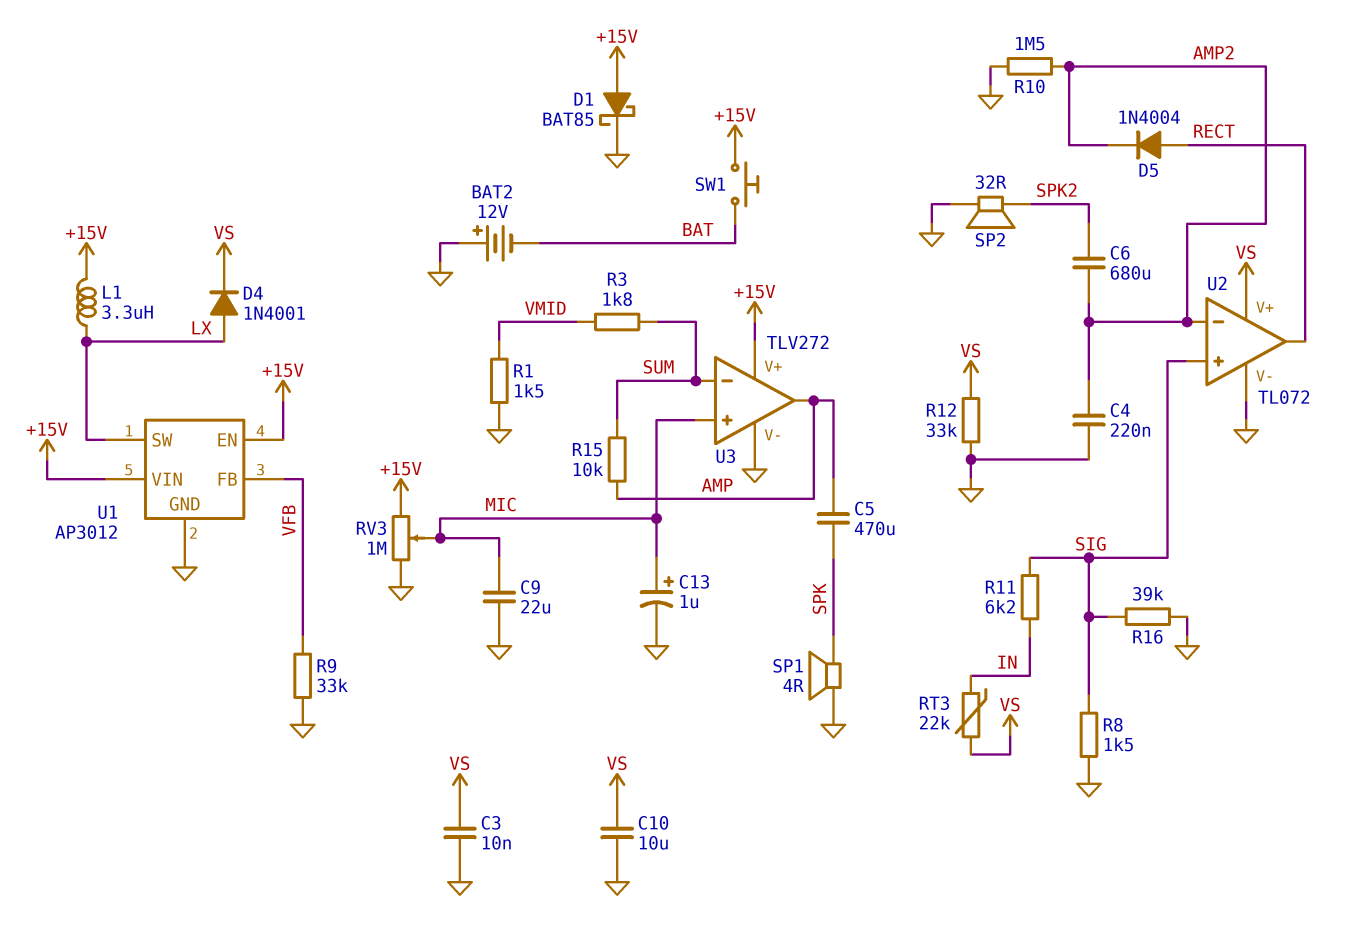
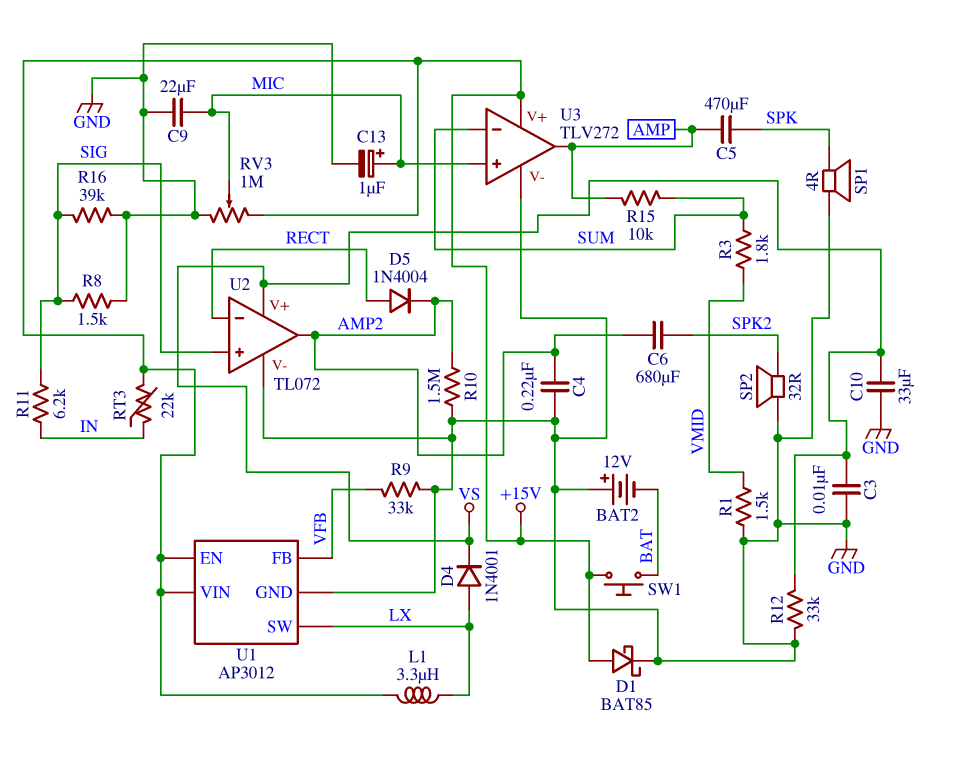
C10: 10uF (GND, VS) -> 33uF (GND, VS)
RT3: 22k (IN, VS) -> 22k (+15V, IN)
U2 pin in-: AMP2 -> RECT
U2 pin out: RECT -> AMP2

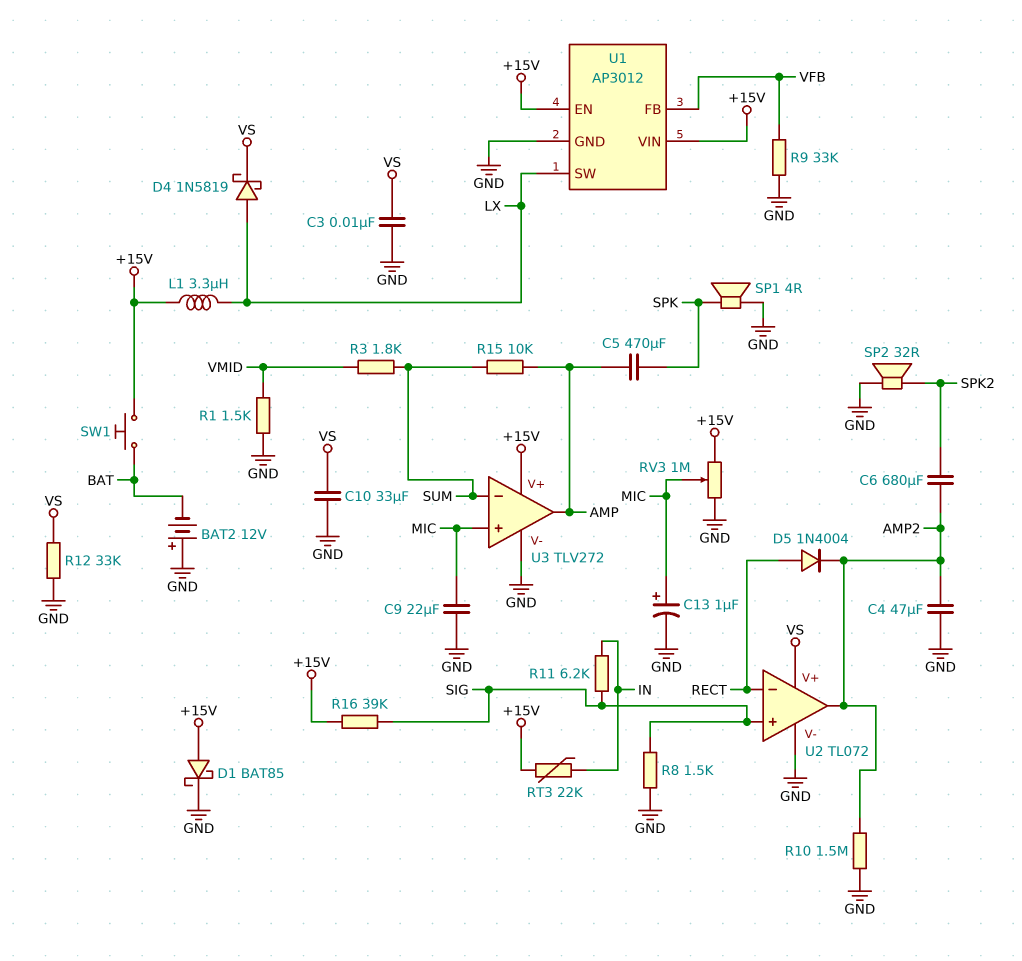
C4: 220nF (AMP2, GND) -> 47uF (AMP2, GND)
D4: diode 1N4001 (A LX, K VS) -> schottky 1N5819 (A LX, K VS)
R16: 39k (GND, SIG) -> 39k (+15V, SIG)

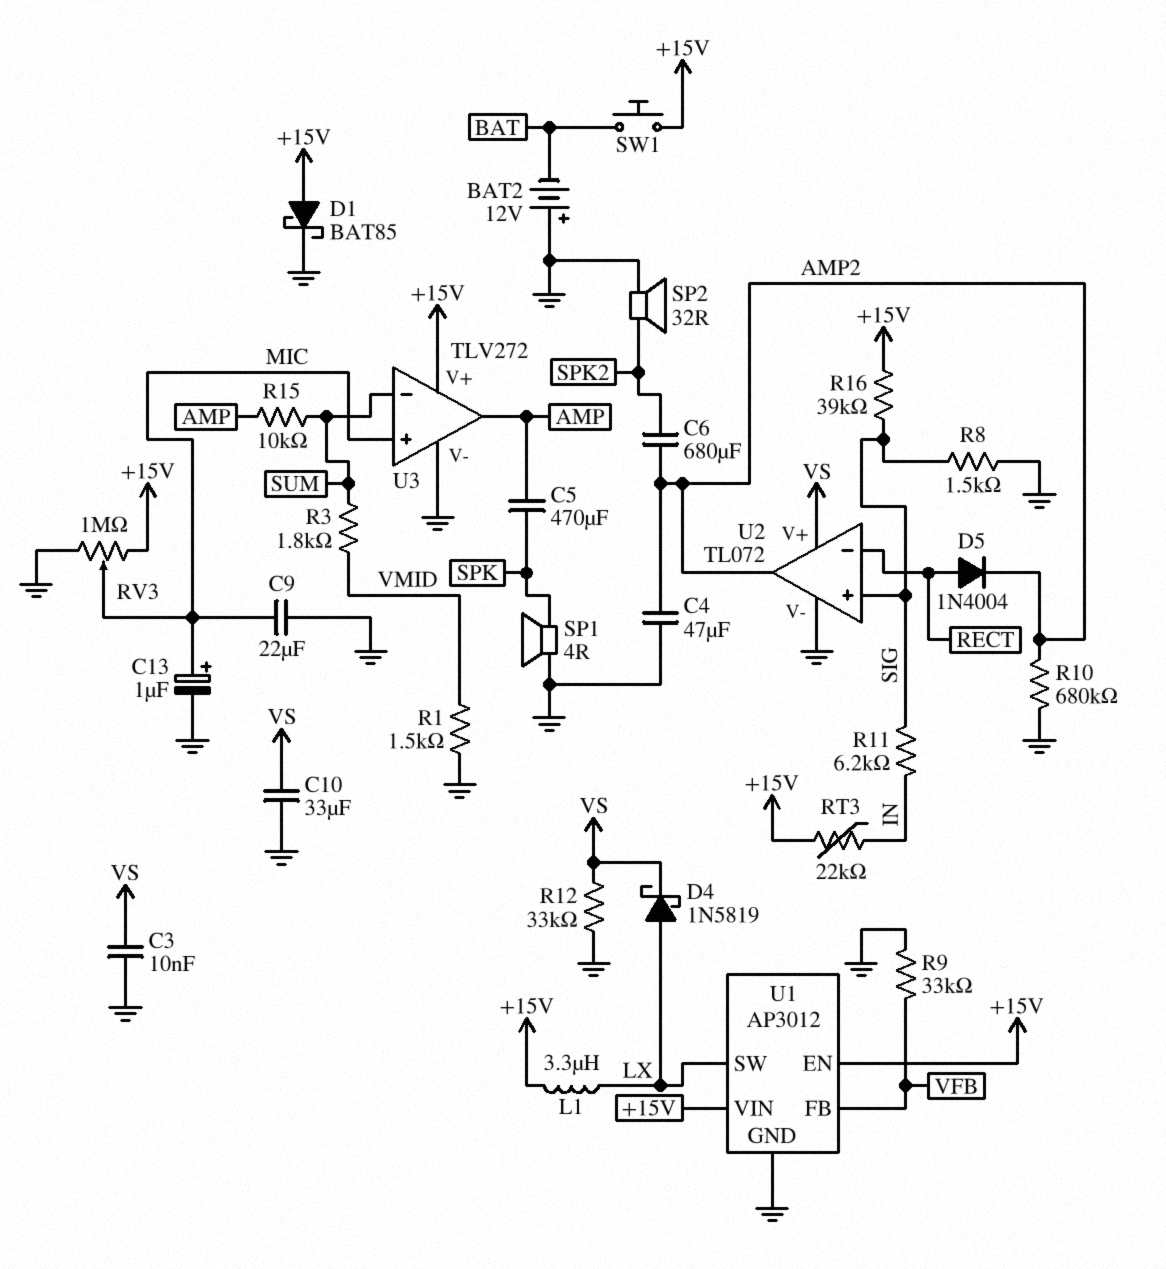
R10: 1.5M (AMP2, GND) -> 680k (AMP2, GND)

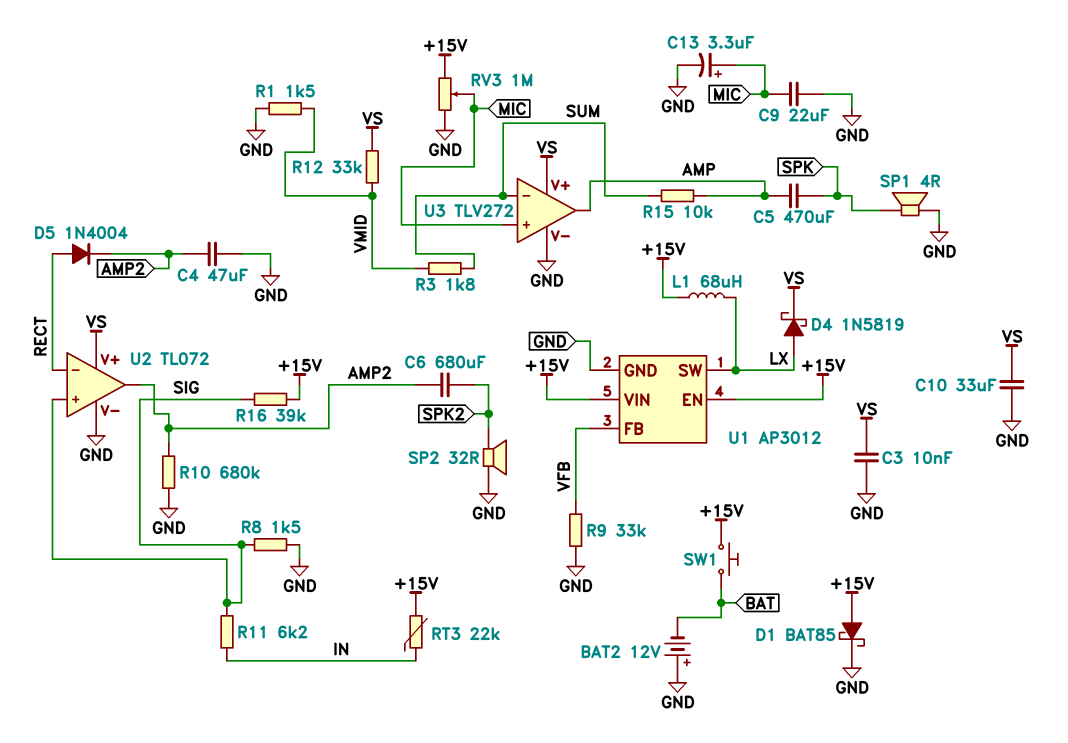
C13: 1uF (plus MIC, minus GND) -> 3.3uF (plus MIC, minus GND)
L1: 3.3uH (+15V, LX) -> 68uH (+15V, LX)
R12: 33k (GND, VS) -> 33k (VMID, VS)
U3 pin V+: +15V -> VS

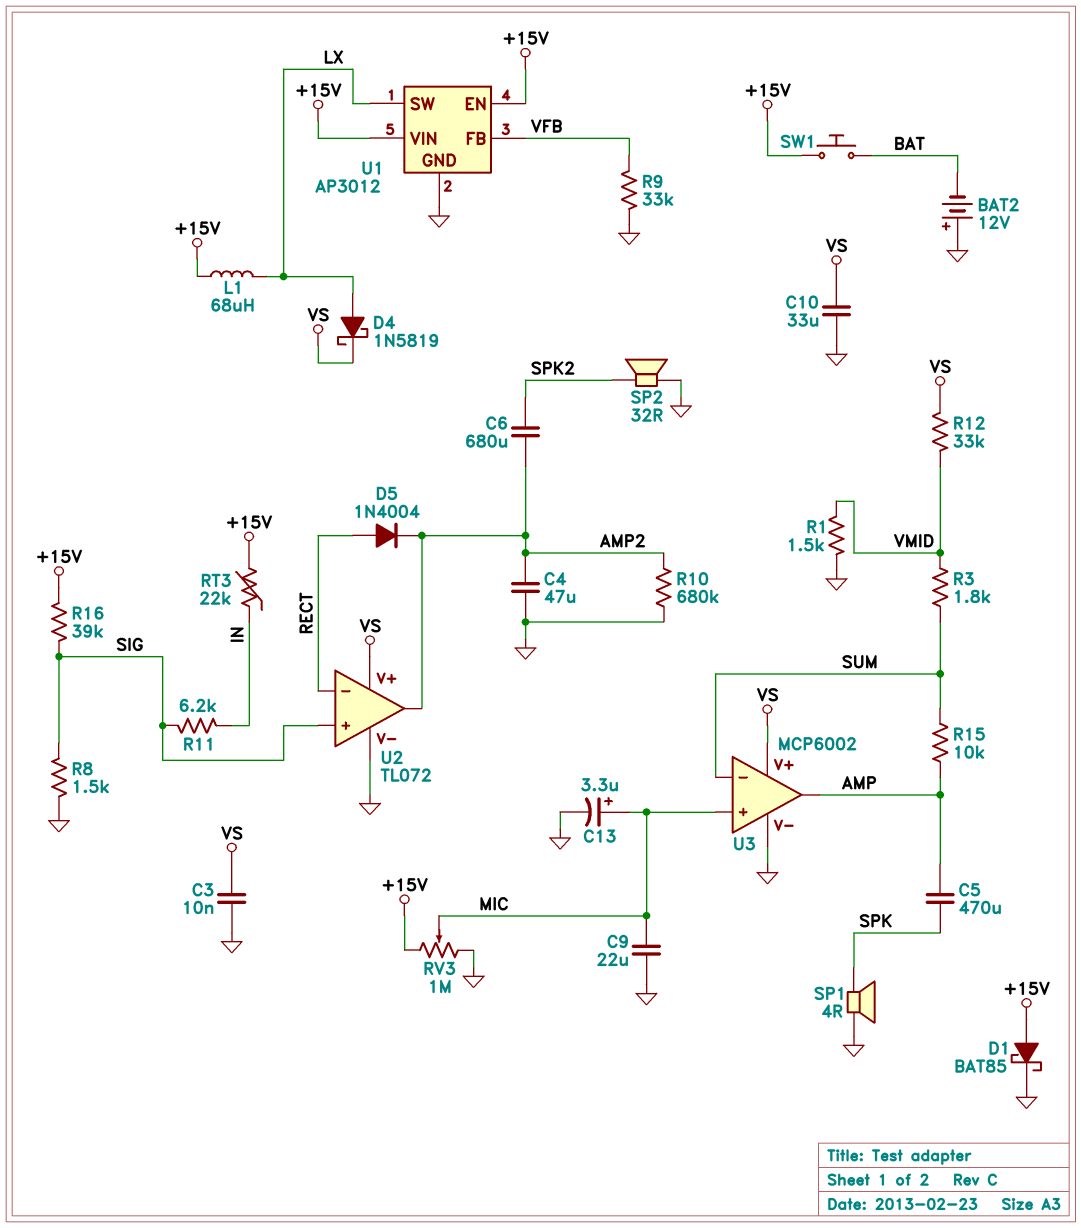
U3: TLV272 -> MCP6002

